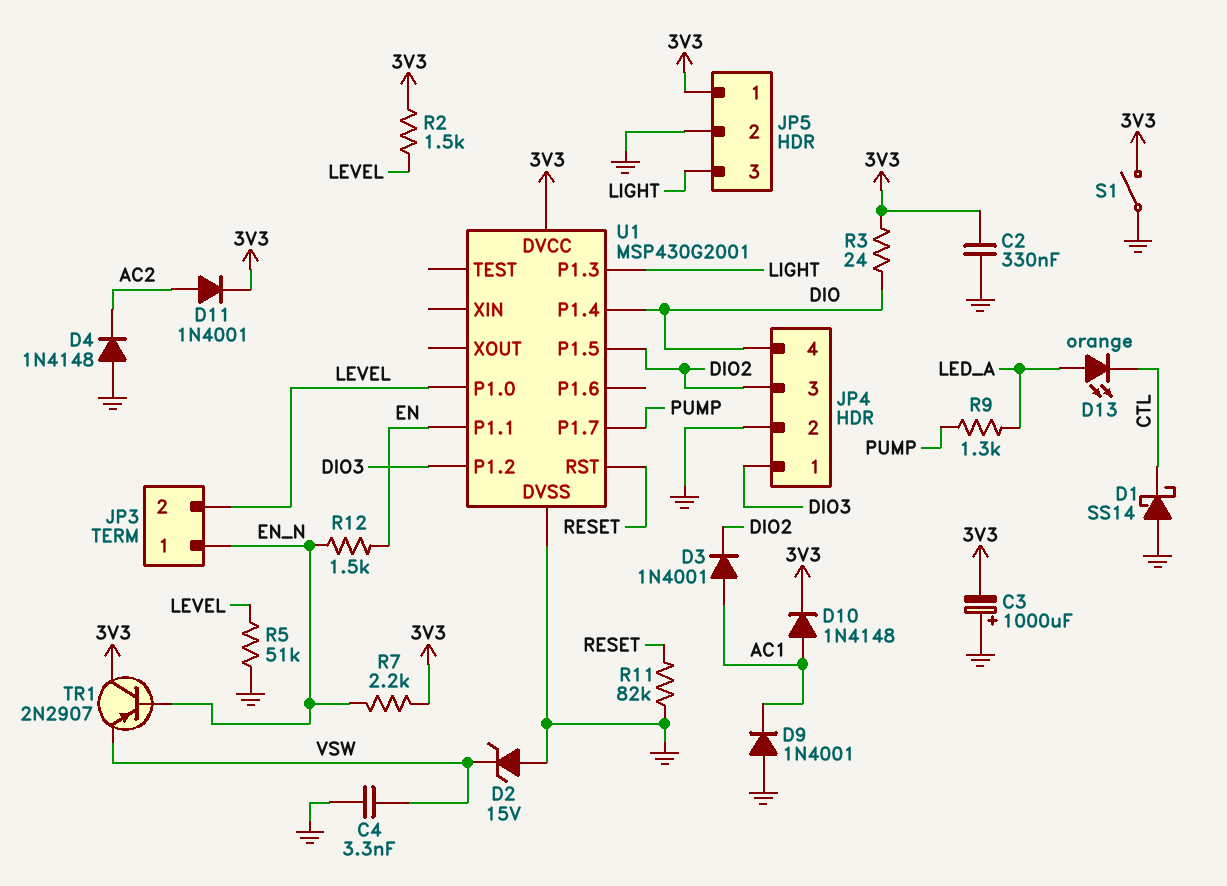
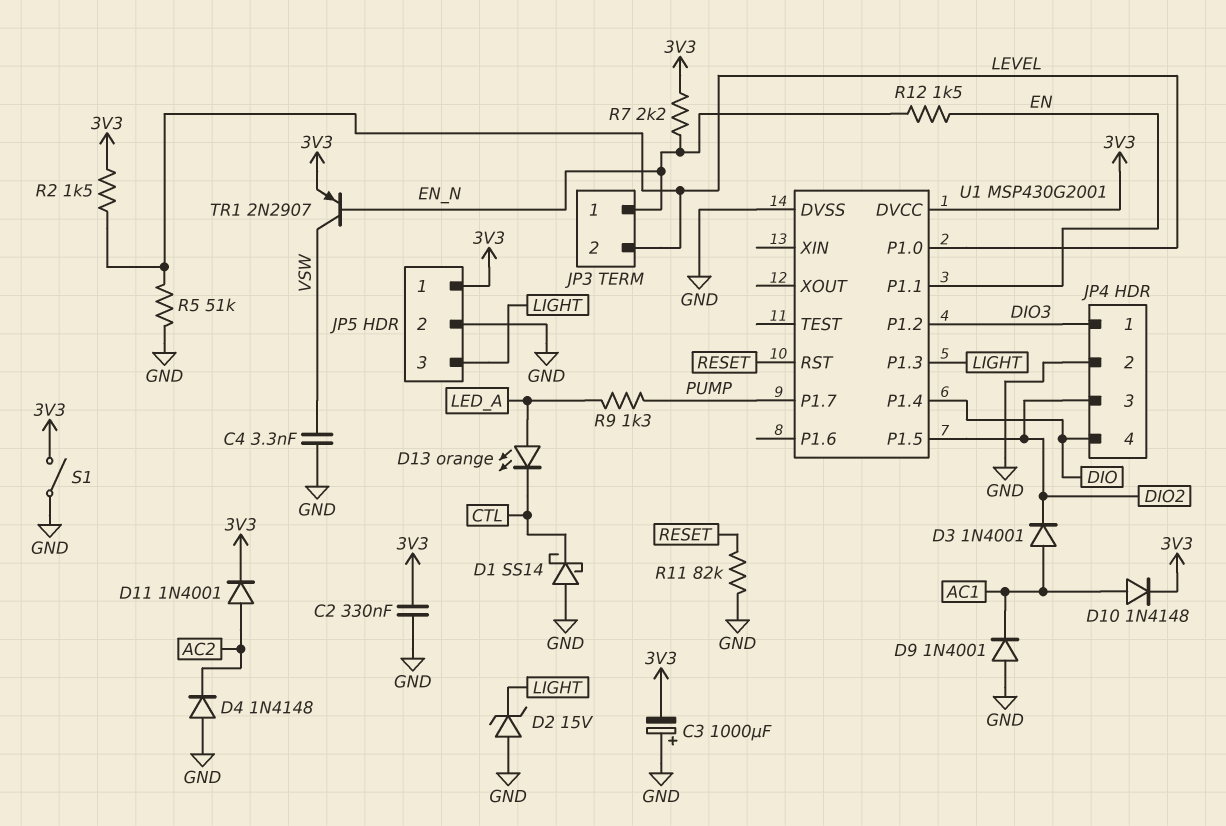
D2: zener 15V (A GND, K VSW) -> zener 15V (A GND, K LIGHT)
R3: 24 (3V3, DIO) -> none
TR1: PNP 2N2907 (B EN_N, C 3V3, E VSW) -> PNP 2N2907 (B EN_N, C VSW, E 3V3)

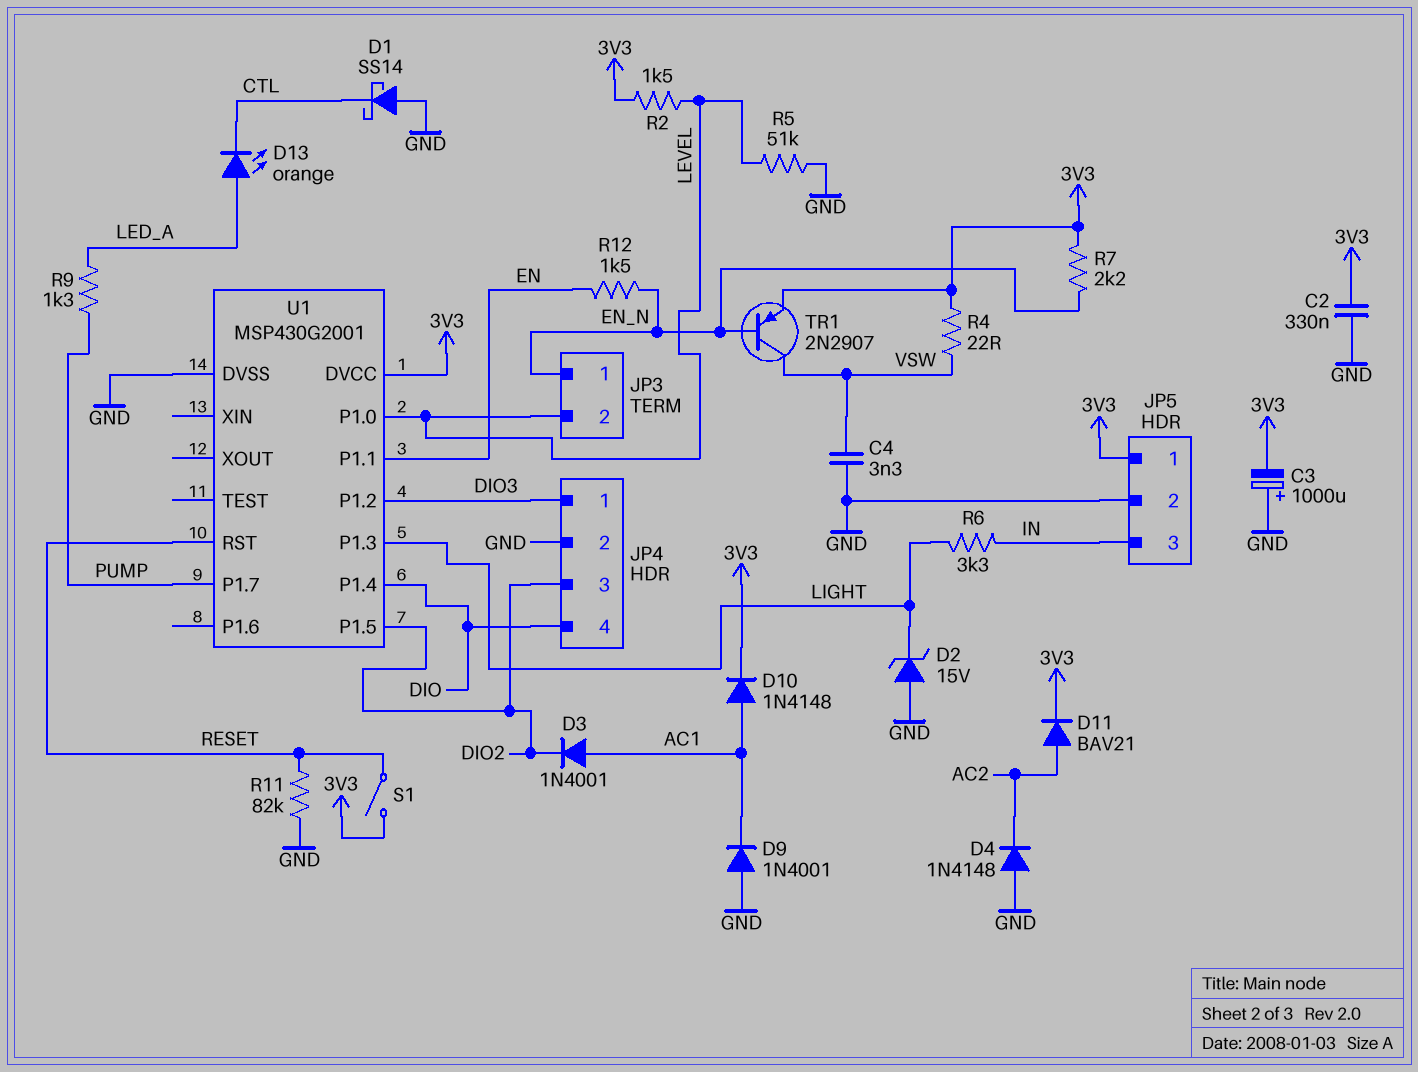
D11: diode 1N4001 (A AC2, K 3V3) -> diode BAV21 (A AC2, K 3V3)
JP5 pin 3: LIGHT -> IN
R4: none -> 22 (3V3, VSW)
R6: none -> 3.3k (IN, LIGHT)
S1: switch (3V3, GND) -> switch (3V3, RESET)

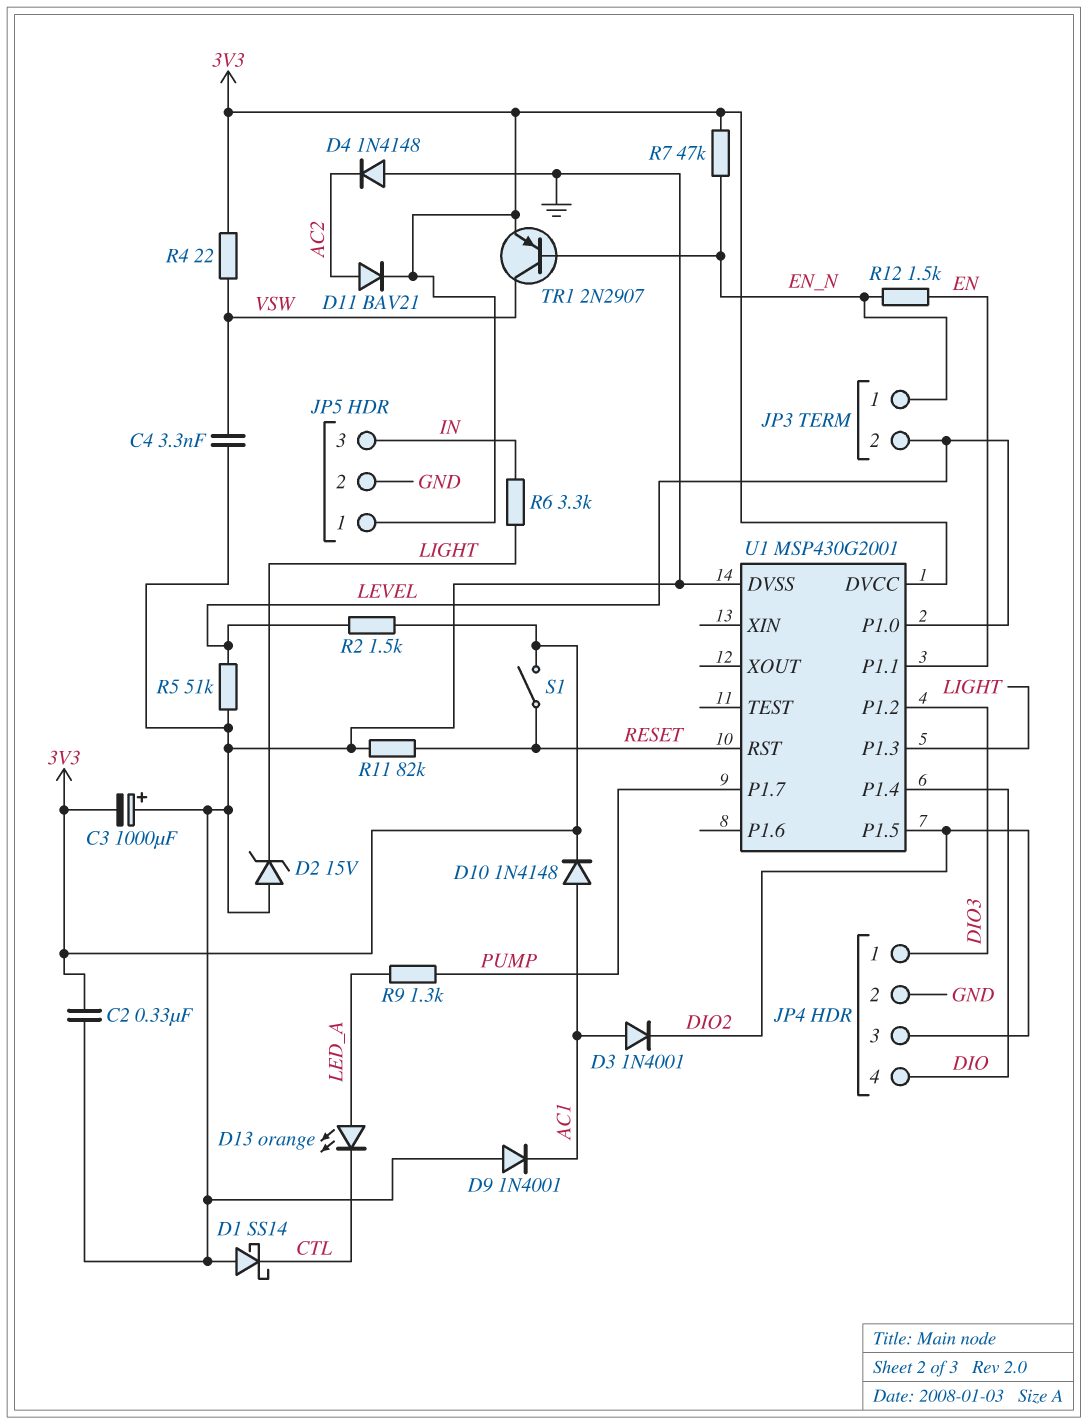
R7: 2.2k (3V3, EN_N) -> 47k (3V3, EN_N)

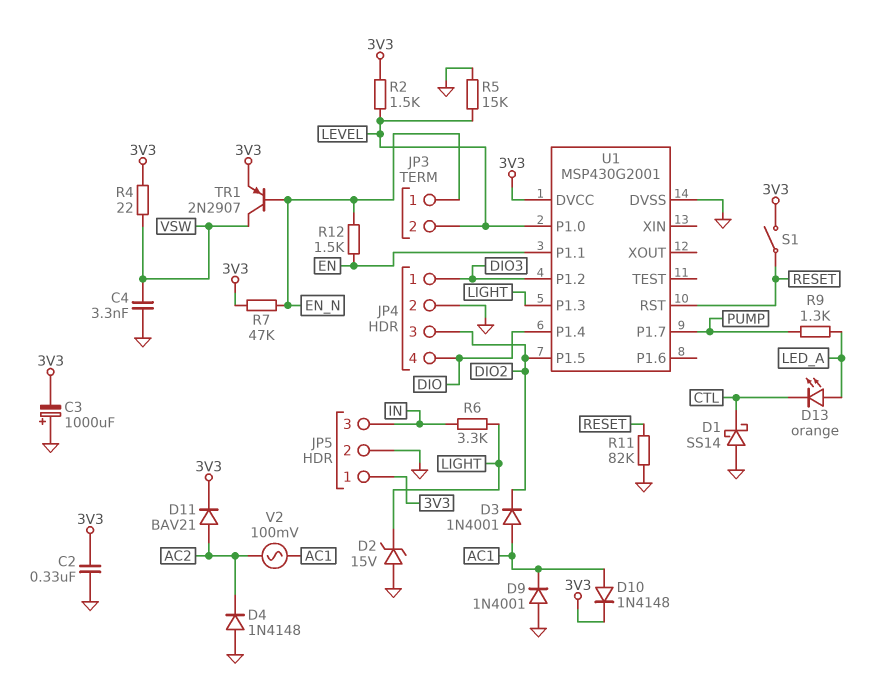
R5: 51k (GND, LEVEL) -> 15k (GND, LEVEL)
V2: none -> AC 100mV (AC1, AC2)

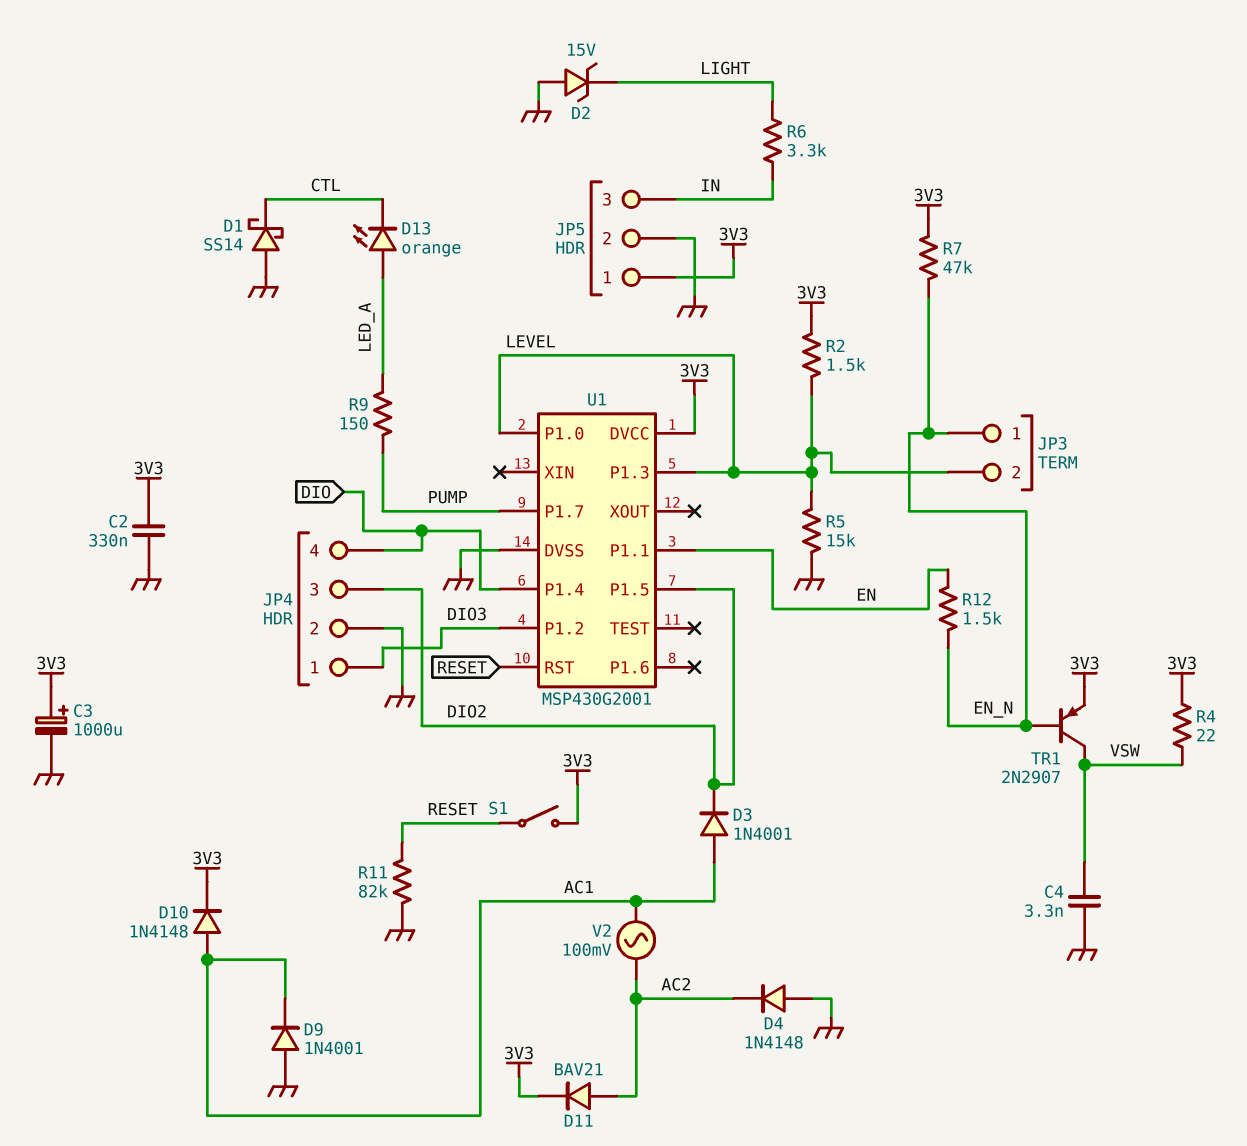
C3: 1000uF (plus GND, minus 3V3) -> 1000uF (plus 3V3, minus GND)
R9: 1.3k (LED_A, PUMP) -> 150 (LED_A, PUMP)
U1 pin P1.3: LIGHT -> LEVEL

